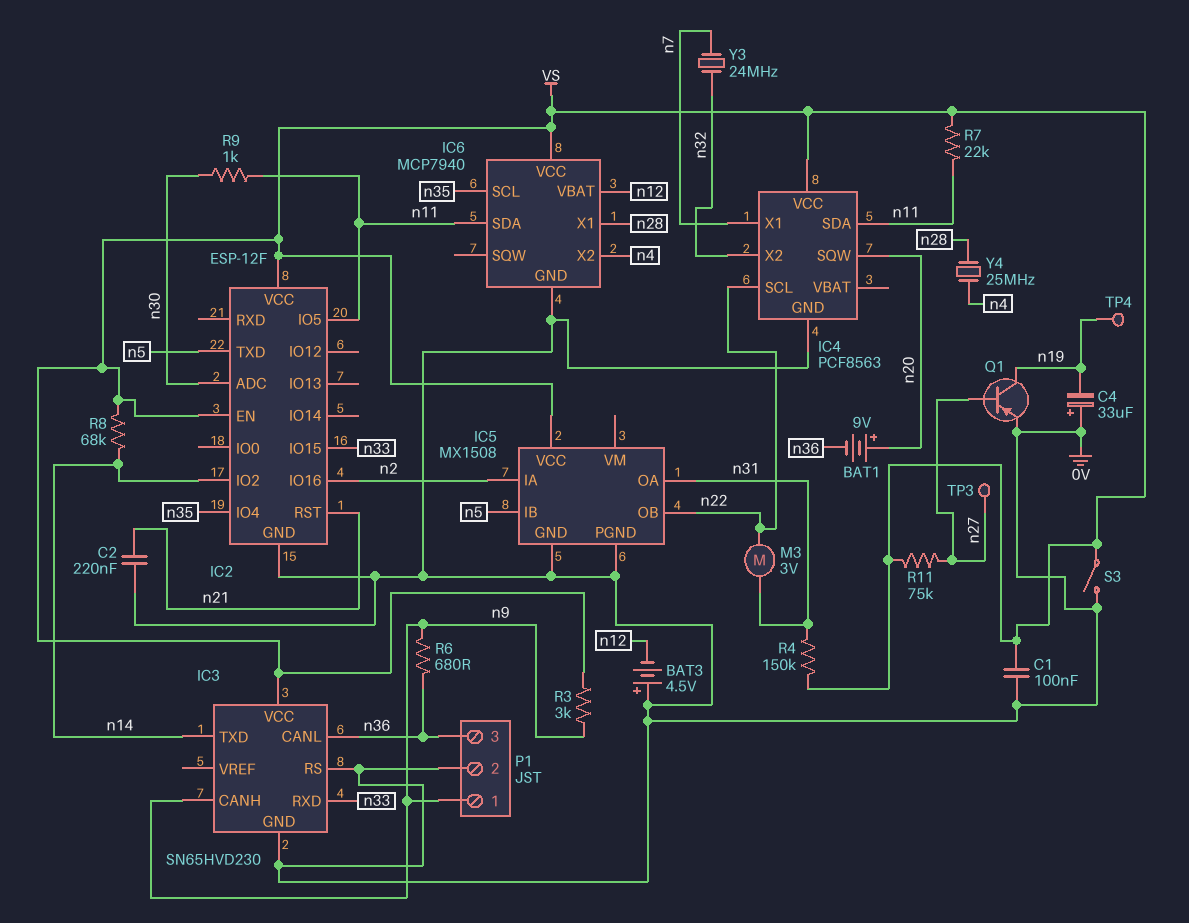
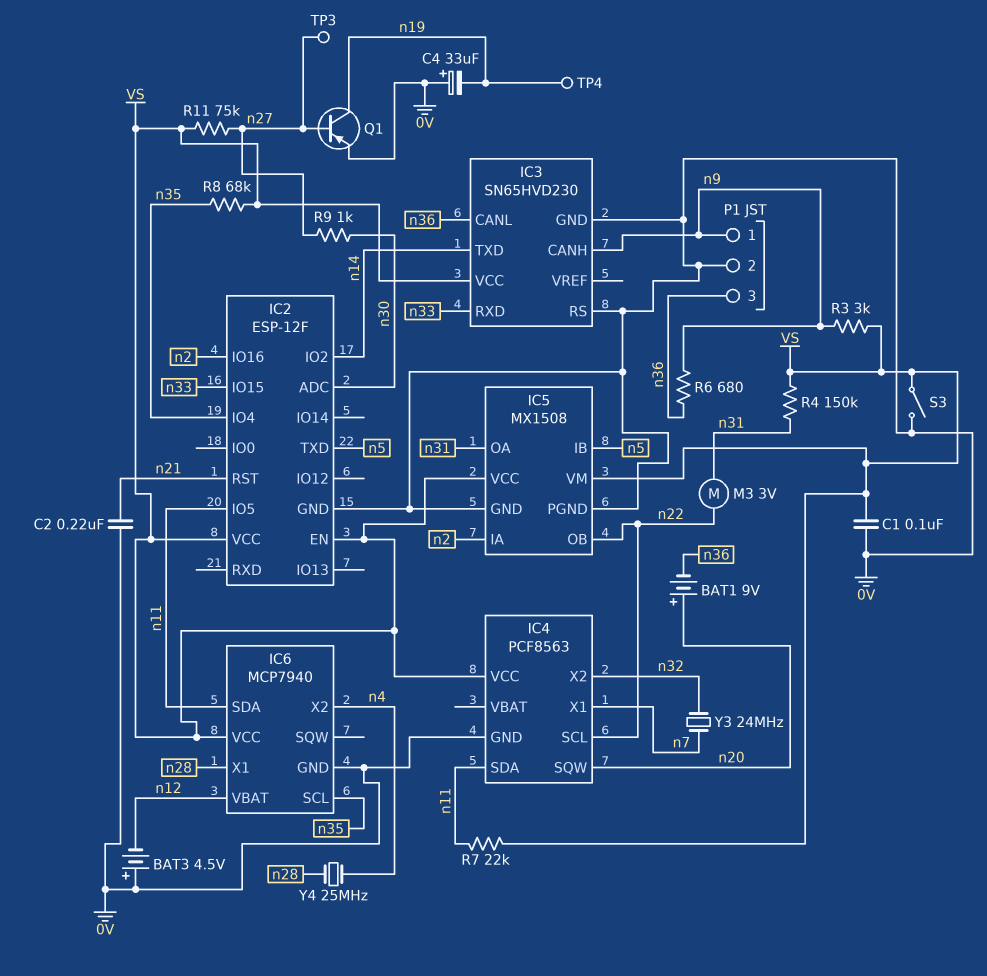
IC5 pin VM: none -> VS
R8: 68k (VS, n14) -> 68k (VS, n35)
R9: 1k (n11, n30) -> 1k (n27, n30)

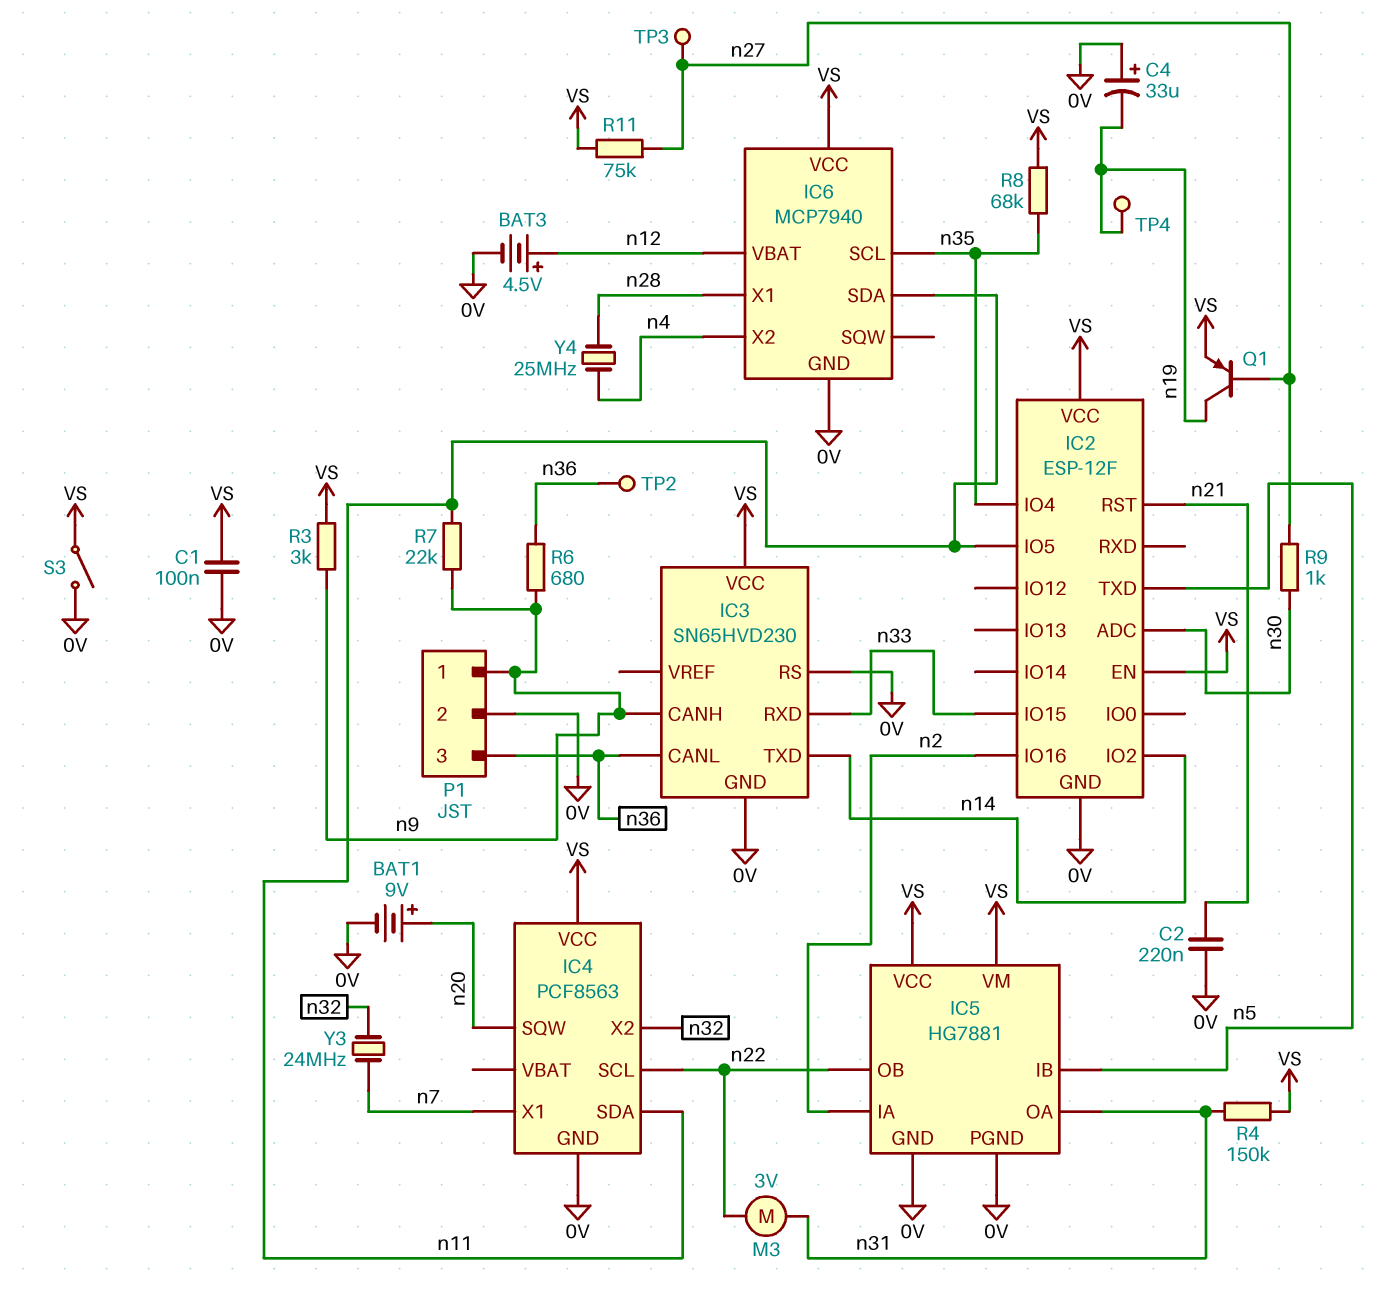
BAT1: 9V (plus n20, minus n36) -> 9V (plus n20, minus 0V)
BAT3: 4.5V (plus 0V, minus n12) -> 4.5V (plus n12, minus 0V)
IC5: MX1508 -> HG7881
Q1: PNP (B n27, C n19, E 0V) -> PNP (B n27, C n19, E VS)
R7: 22k (VS, n11) -> 22k (n9, n11)
TP2: none -> test point (n36)

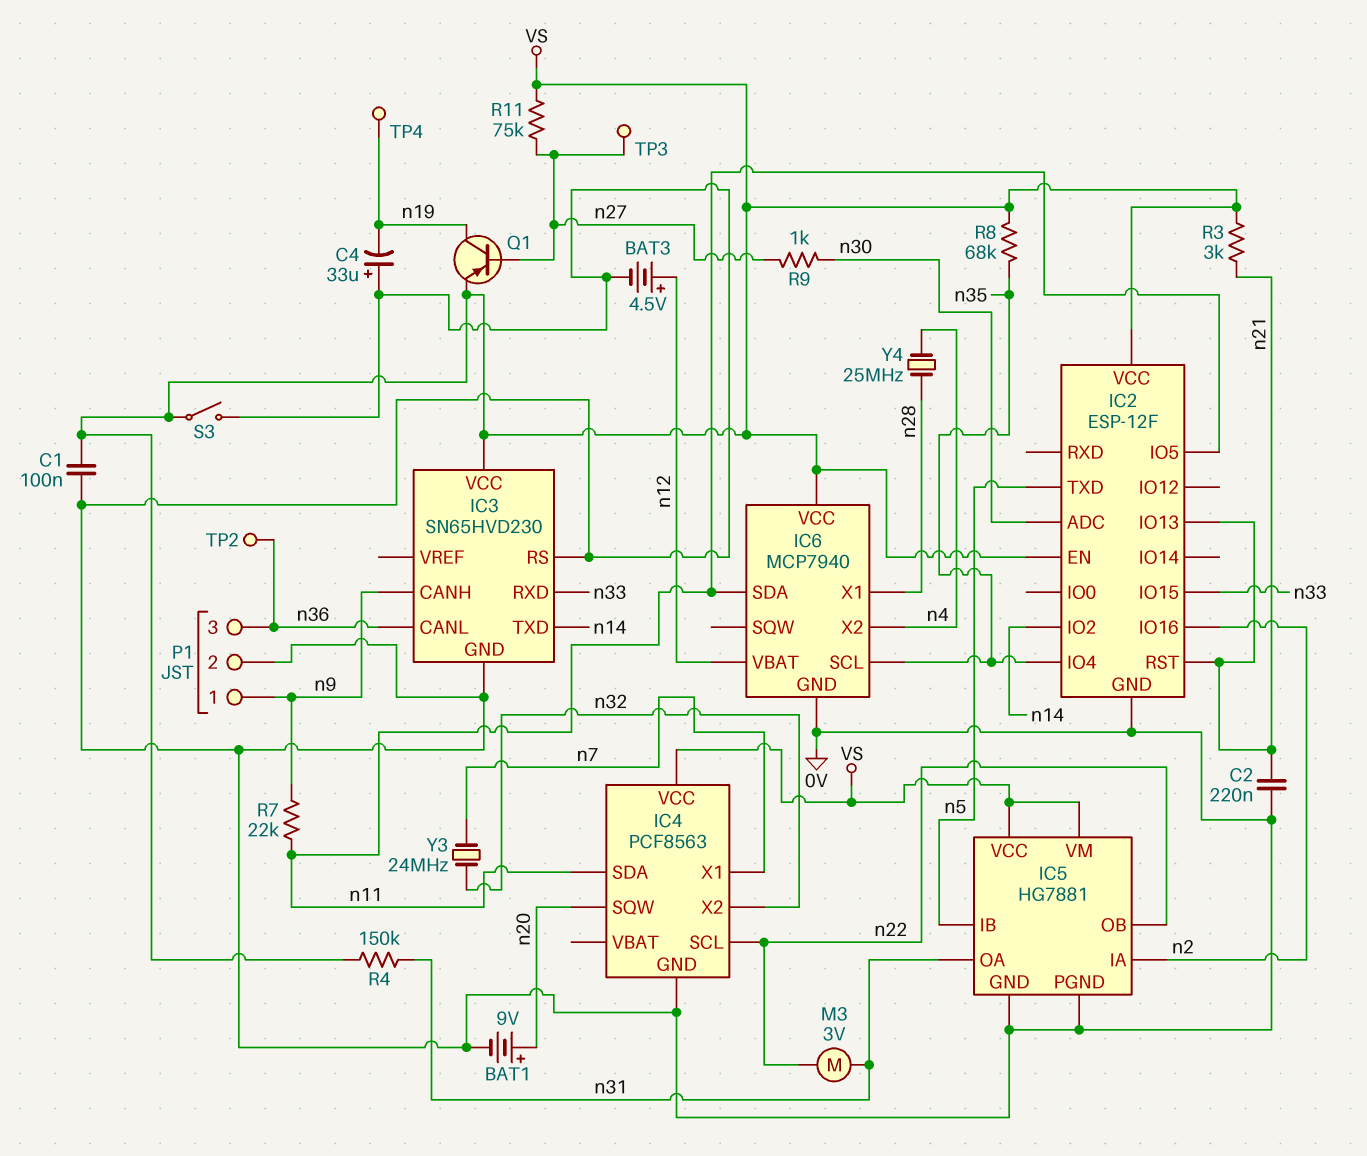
IC2 pin IO13: none -> n21
R3: 3k (VS, n9) -> 3k (VS, n21)
R6: 680 (n9, n36) -> none

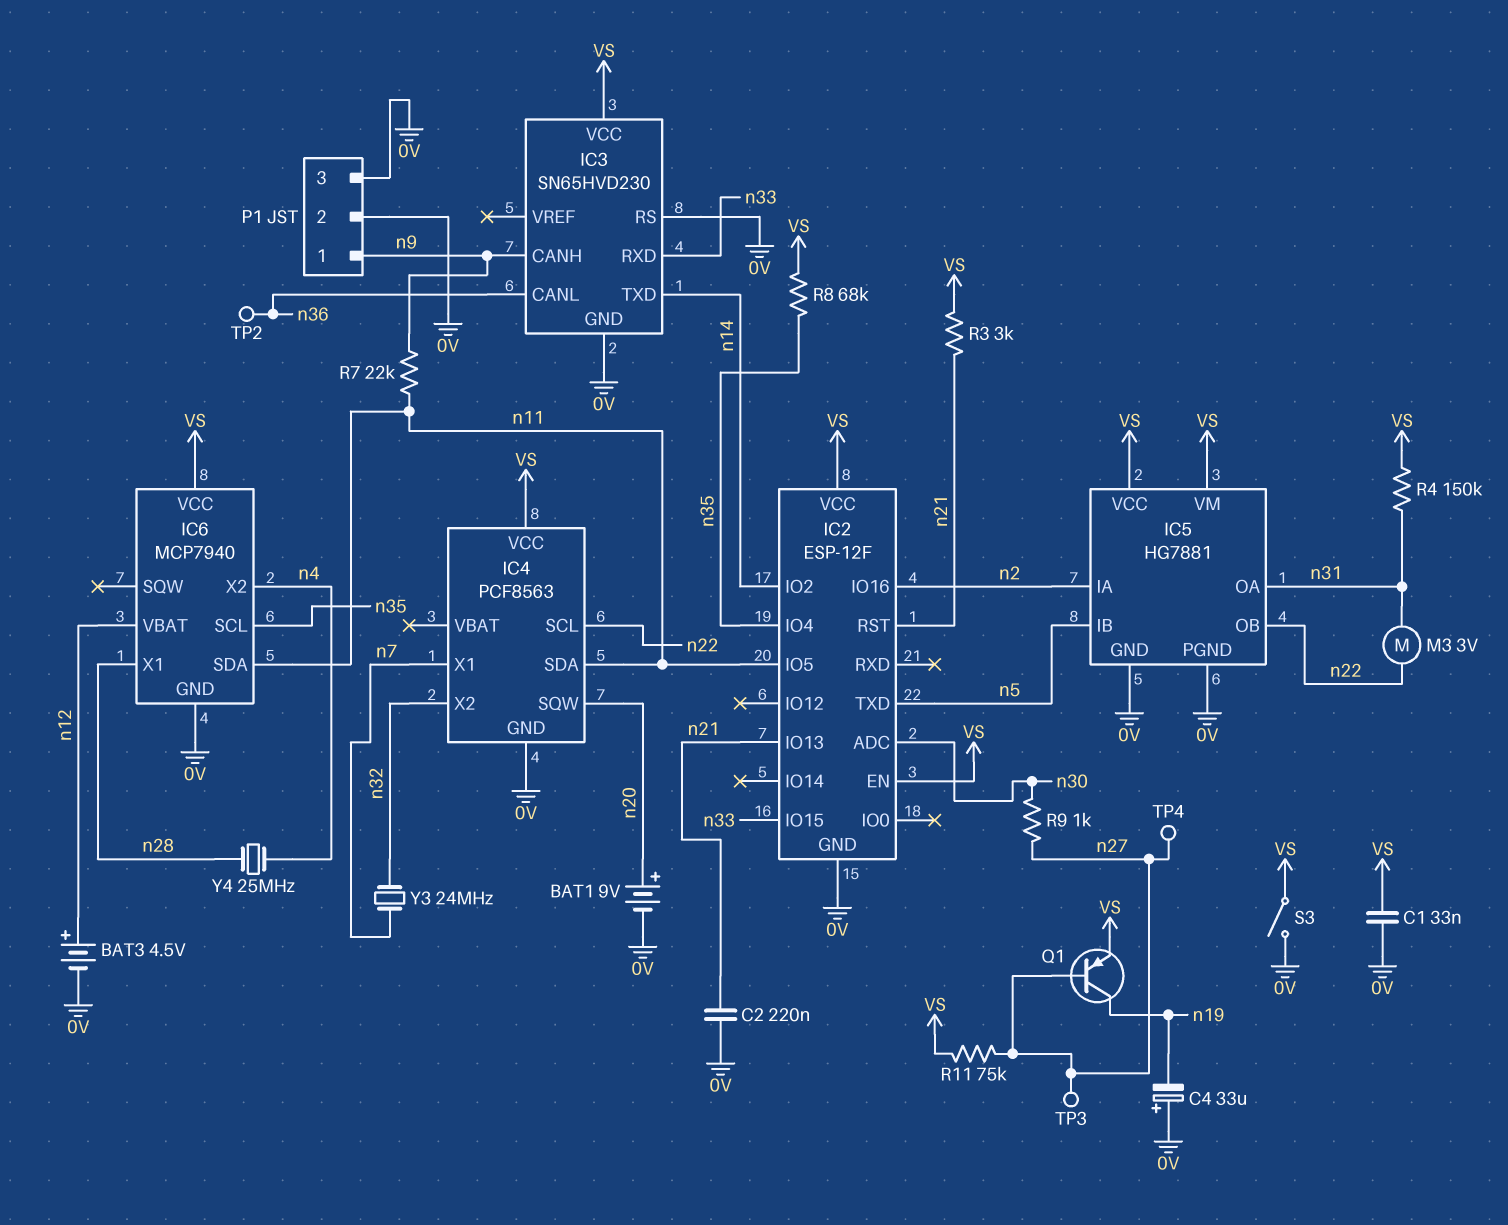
C1: 100nF (0V, VS) -> 33nF (0V, VS)
P1 pin 3: n36 -> 0V
TP4: test point (n19) -> test point (n27)

